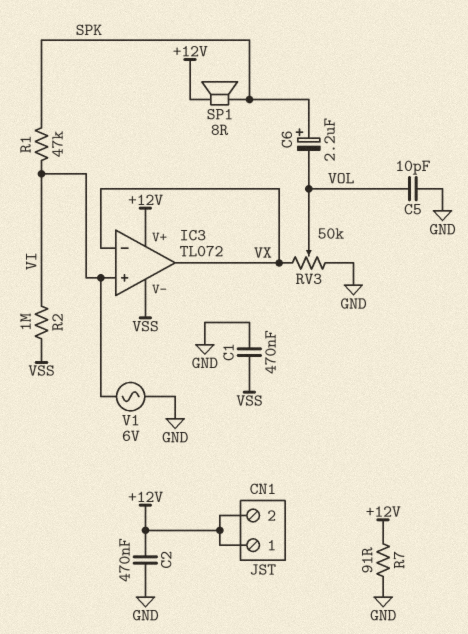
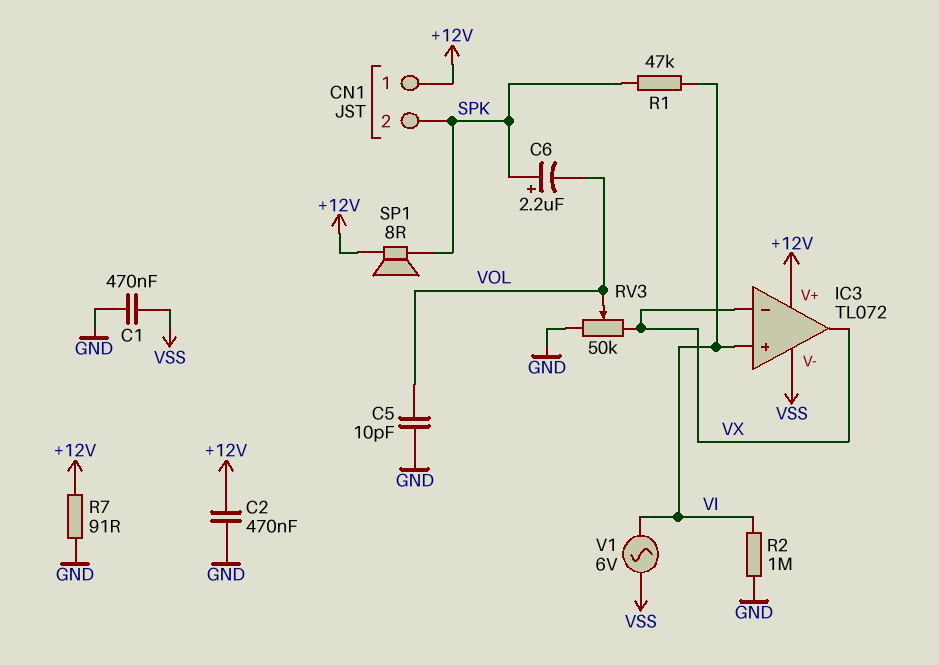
CN1 pin 2: +12V -> SPK
R2: 1M (VI, VSS) -> 1M (GND, VI)
V1: AC 6V (GND, VI) -> AC 6V (VI, VSS)

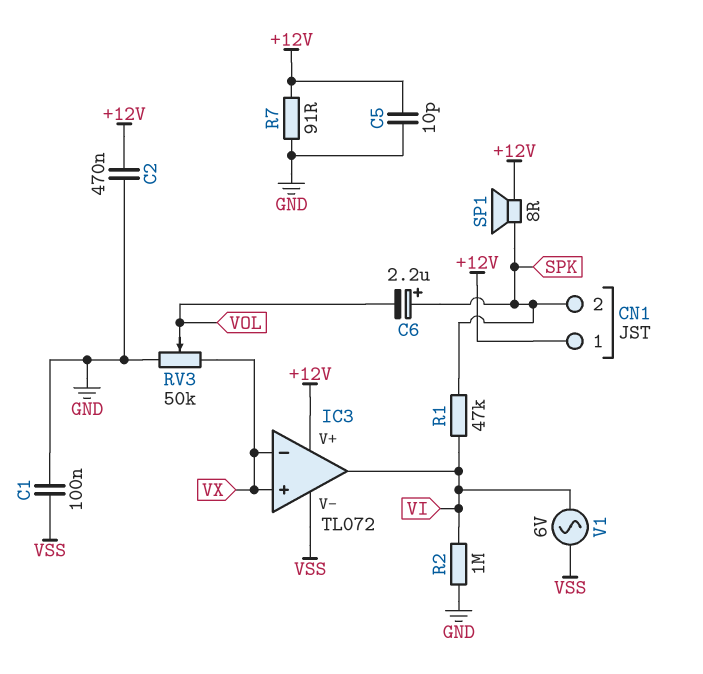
C1: 470nF (GND, VSS) -> 100nF (GND, VSS)
C5: 10pF (GND, VOL) -> 10pF (+12V, GND)
IC3 pin in+: VI -> VX
IC3 pin out: VX -> VI

